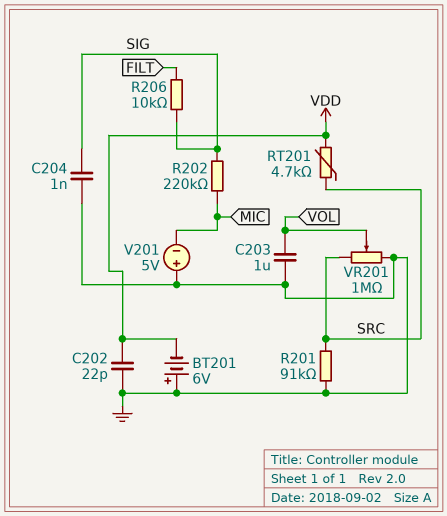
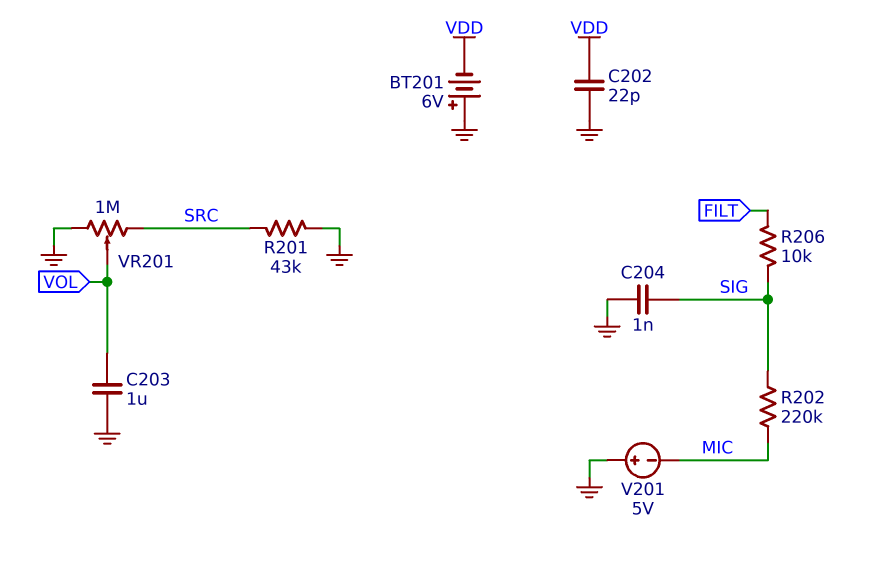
R201: 91k (GND, SRC) -> 43k (GND, SRC)
RT201: 4.7k (SRC, VDD) -> none

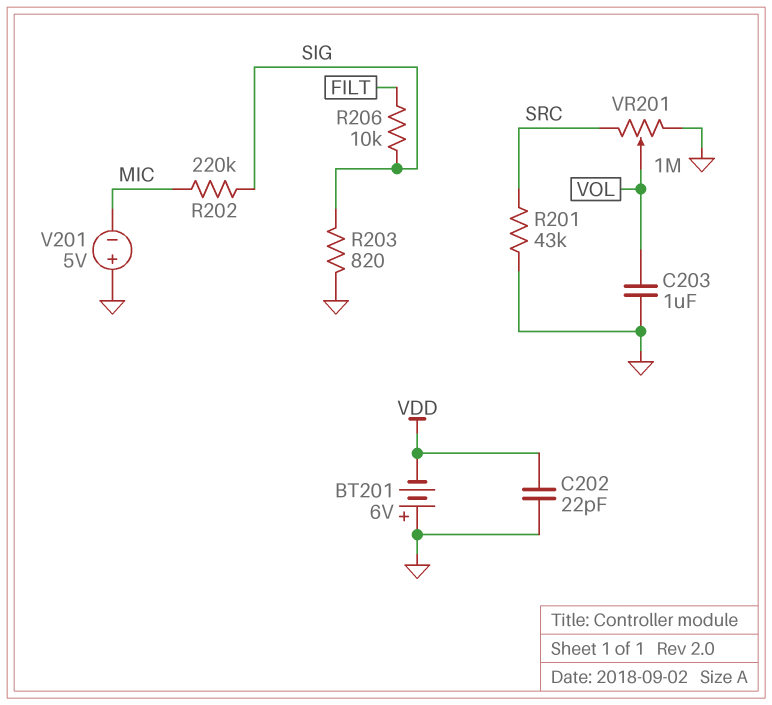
C204: 1nF (GND, SIG) -> none
R203: none -> 820 (GND, SIG)

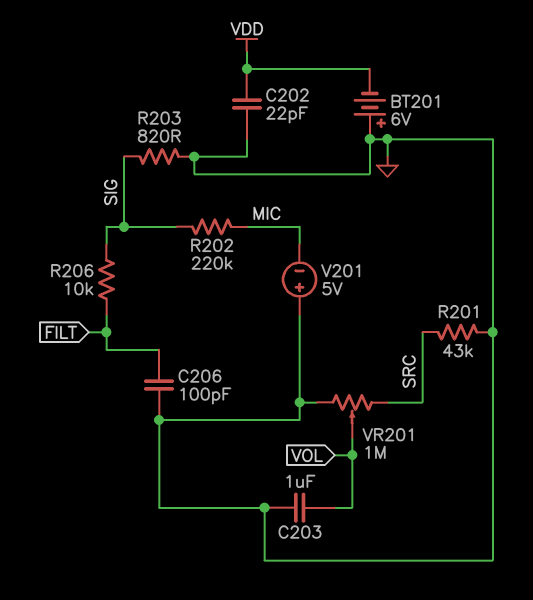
C206: none -> 100pF (FILT, GND)

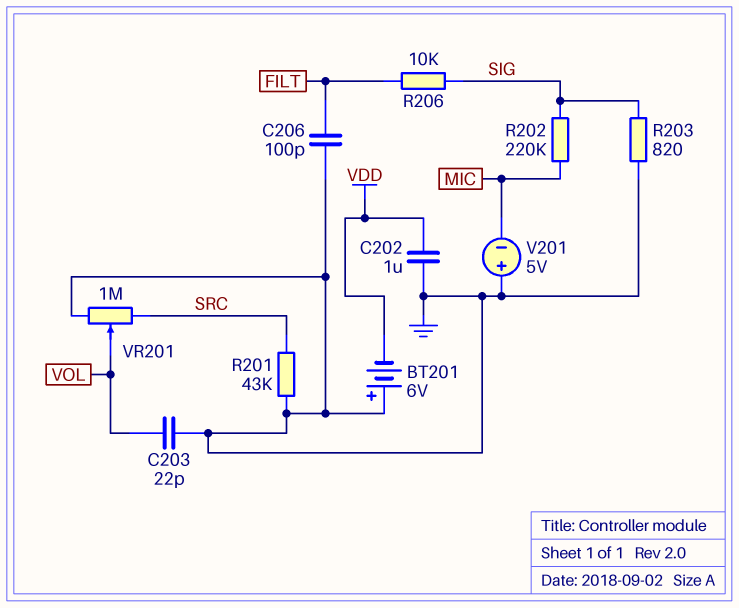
C202: 22pF (GND, VDD) -> 1uF (GND, VDD)
C203: 1uF (GND, VOL) -> 22pF (GND, VOL)

